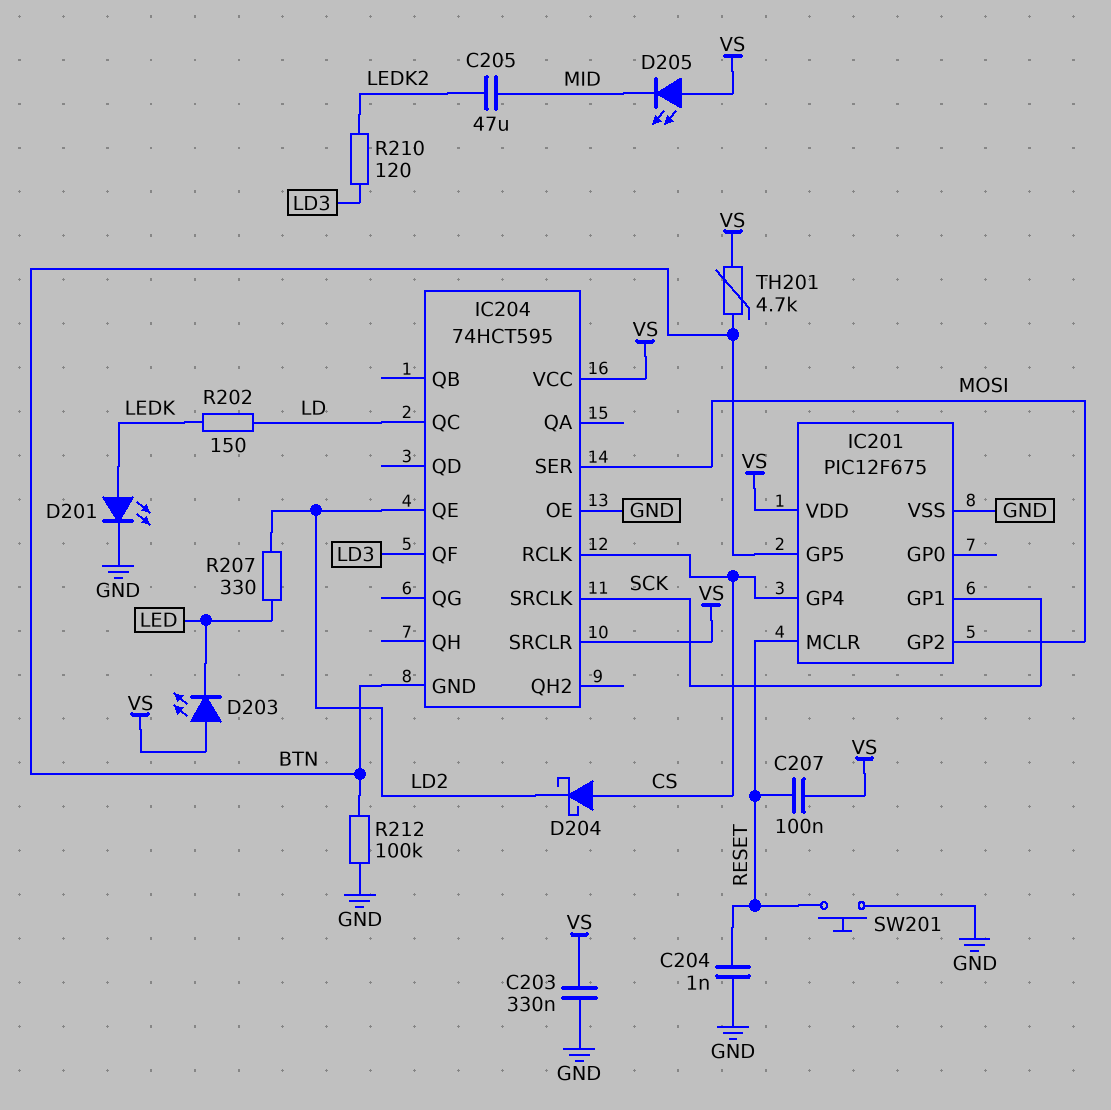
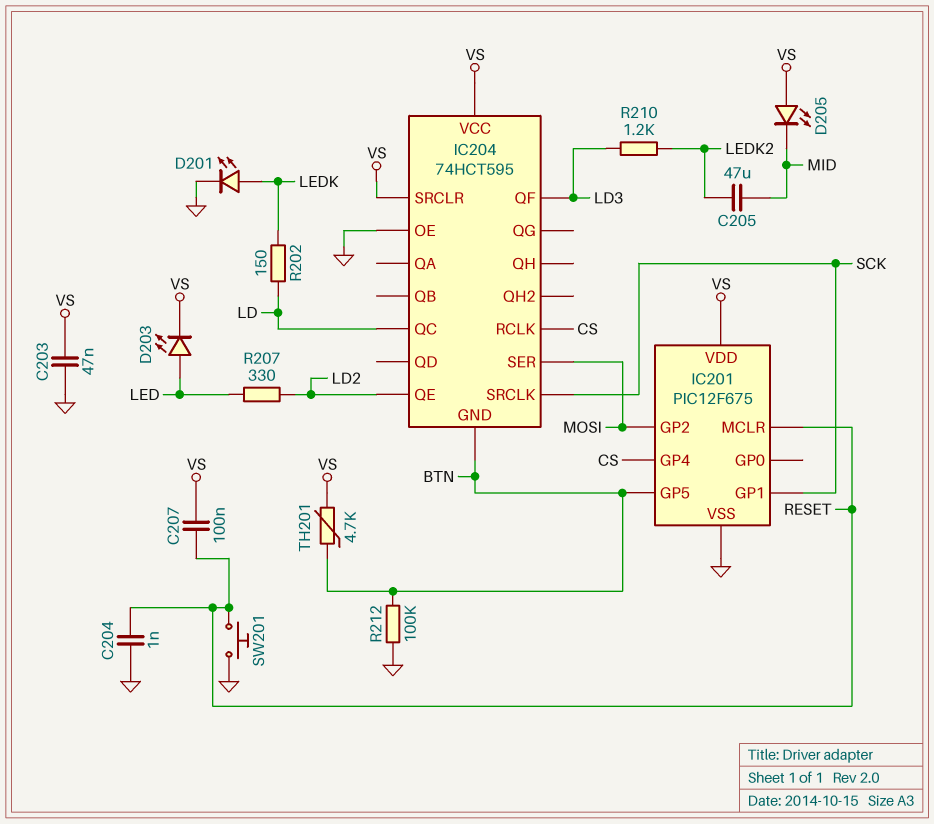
C203: 330nF (GND, VS) -> 47nF (GND, VS)
D203: LED (A VS, K LED) -> LED (A LED, K VS)
D204: schottky (A CS, K LD2) -> none
R210: 120 (LD3, LEDK2) -> 1.2k (LD3, LEDK2)

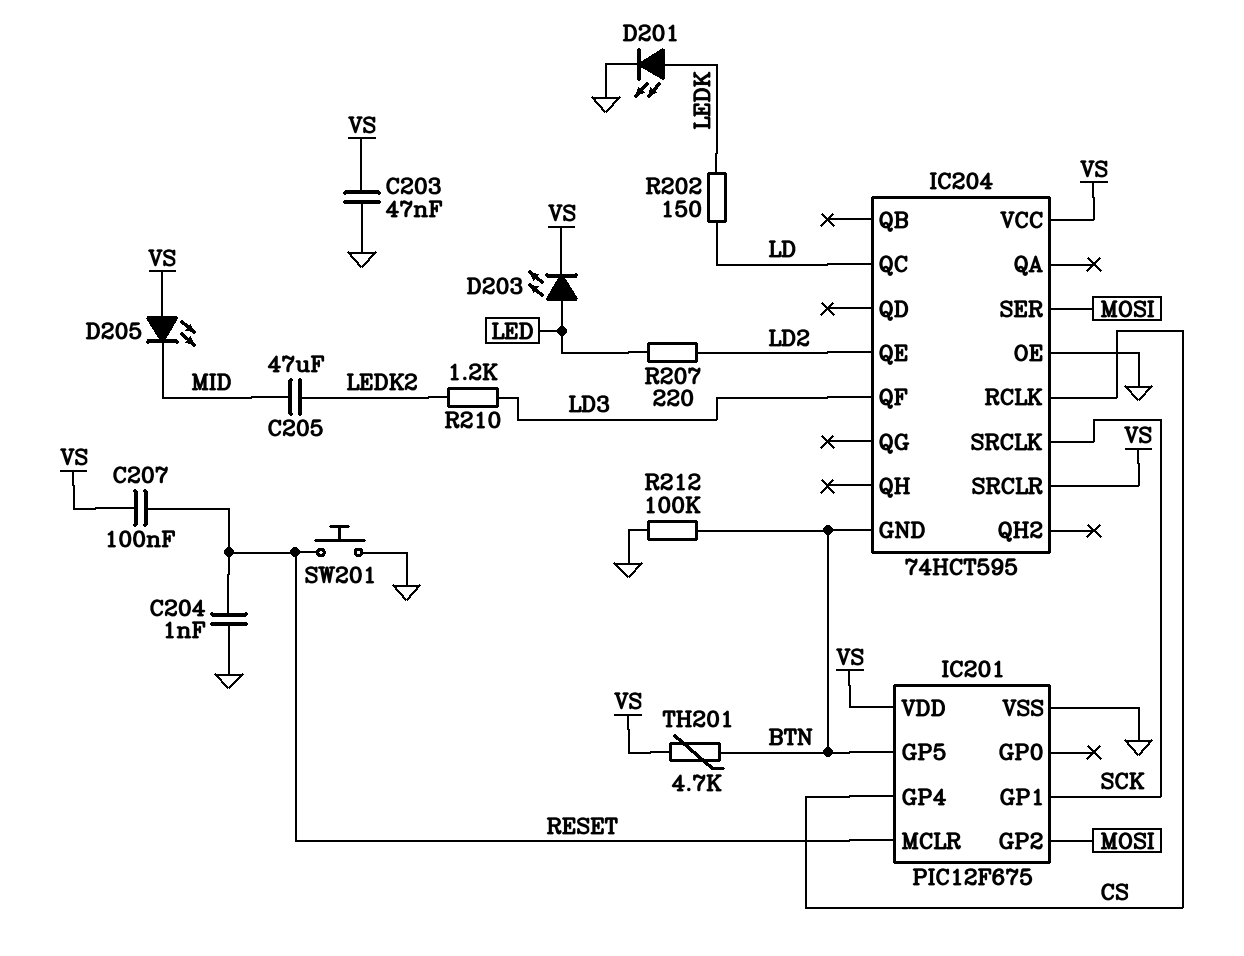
R207: 330 (LD2, LED) -> 220 (LD2, LED)

